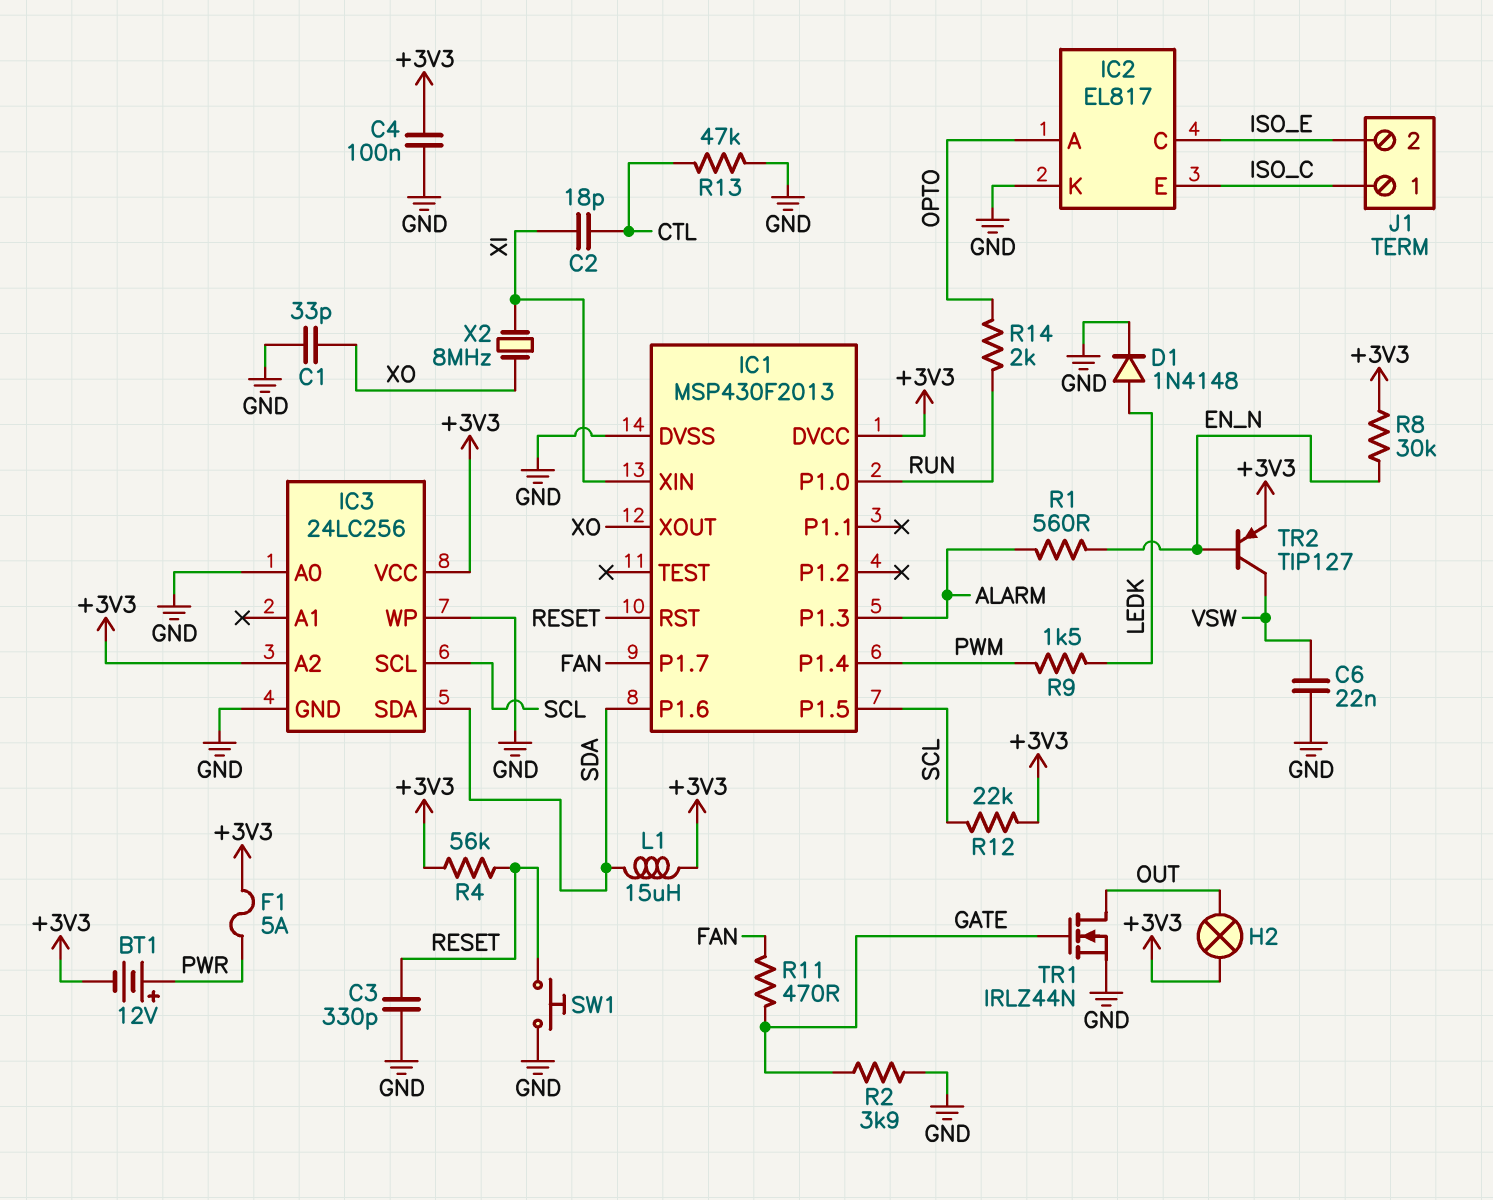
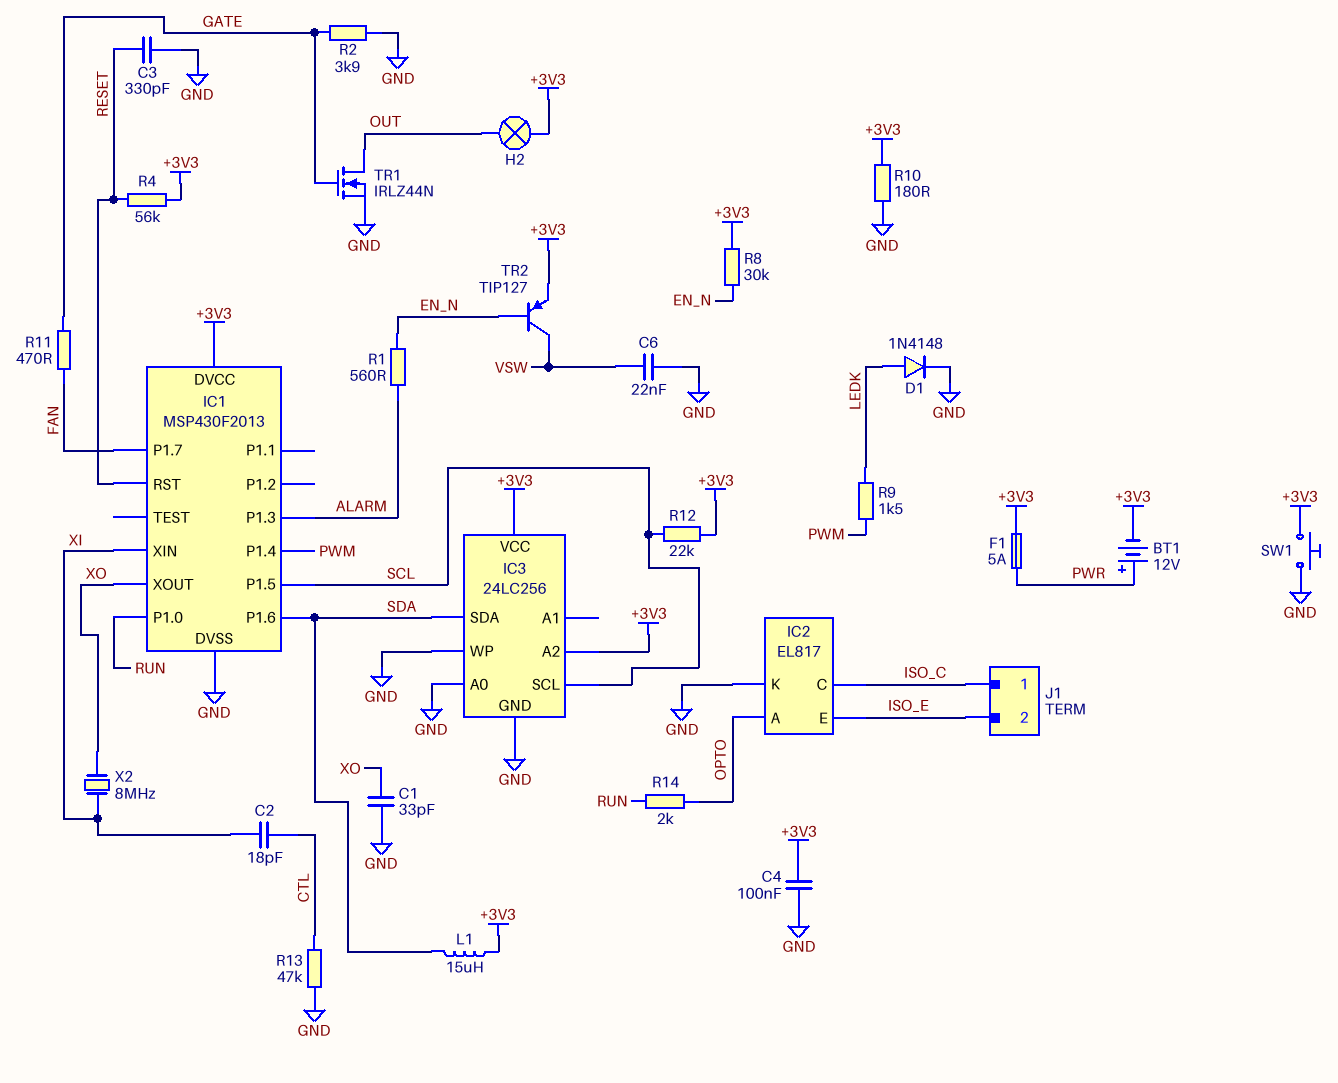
IC2 pin C: ISO_E -> ISO_C
IC2 pin E: ISO_C -> ISO_E
R10: none -> 180 (+3V3, GND)
SW1: button (GND, RESET) -> button (+3V3, GND)

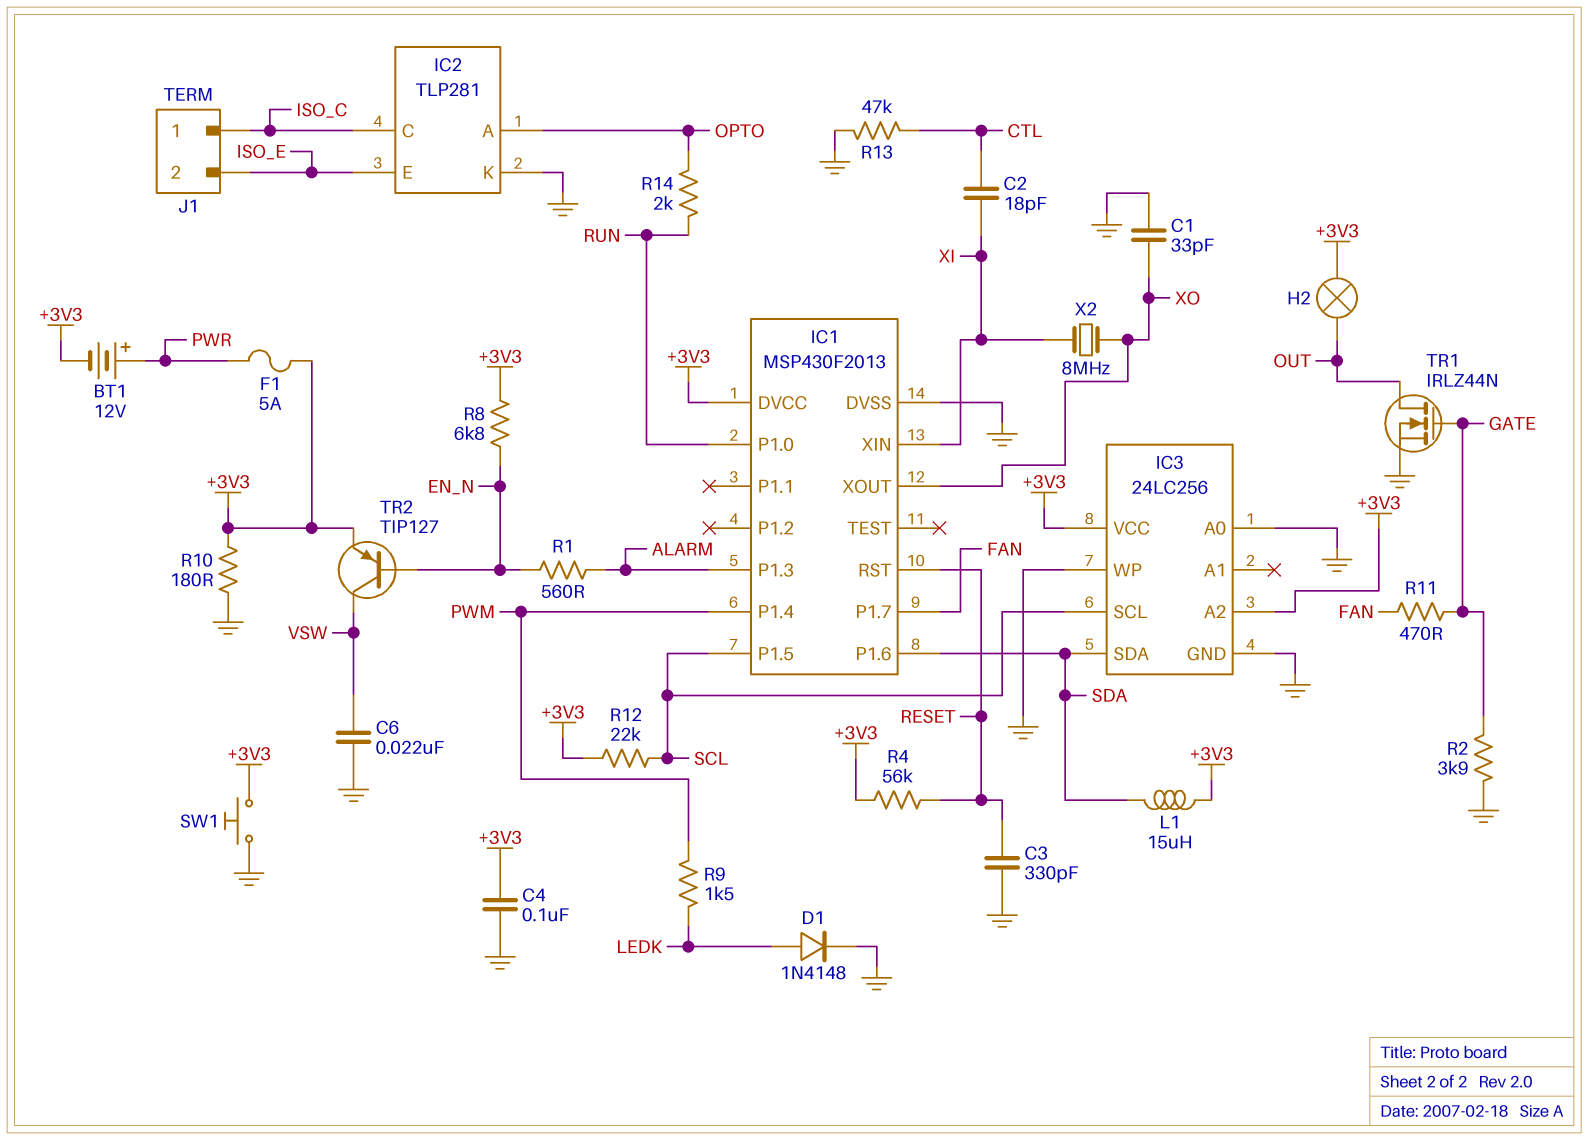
IC2: EL817 -> TLP281
R8: 30k (+3V3, EN_N) -> 6.8k (+3V3, EN_N)

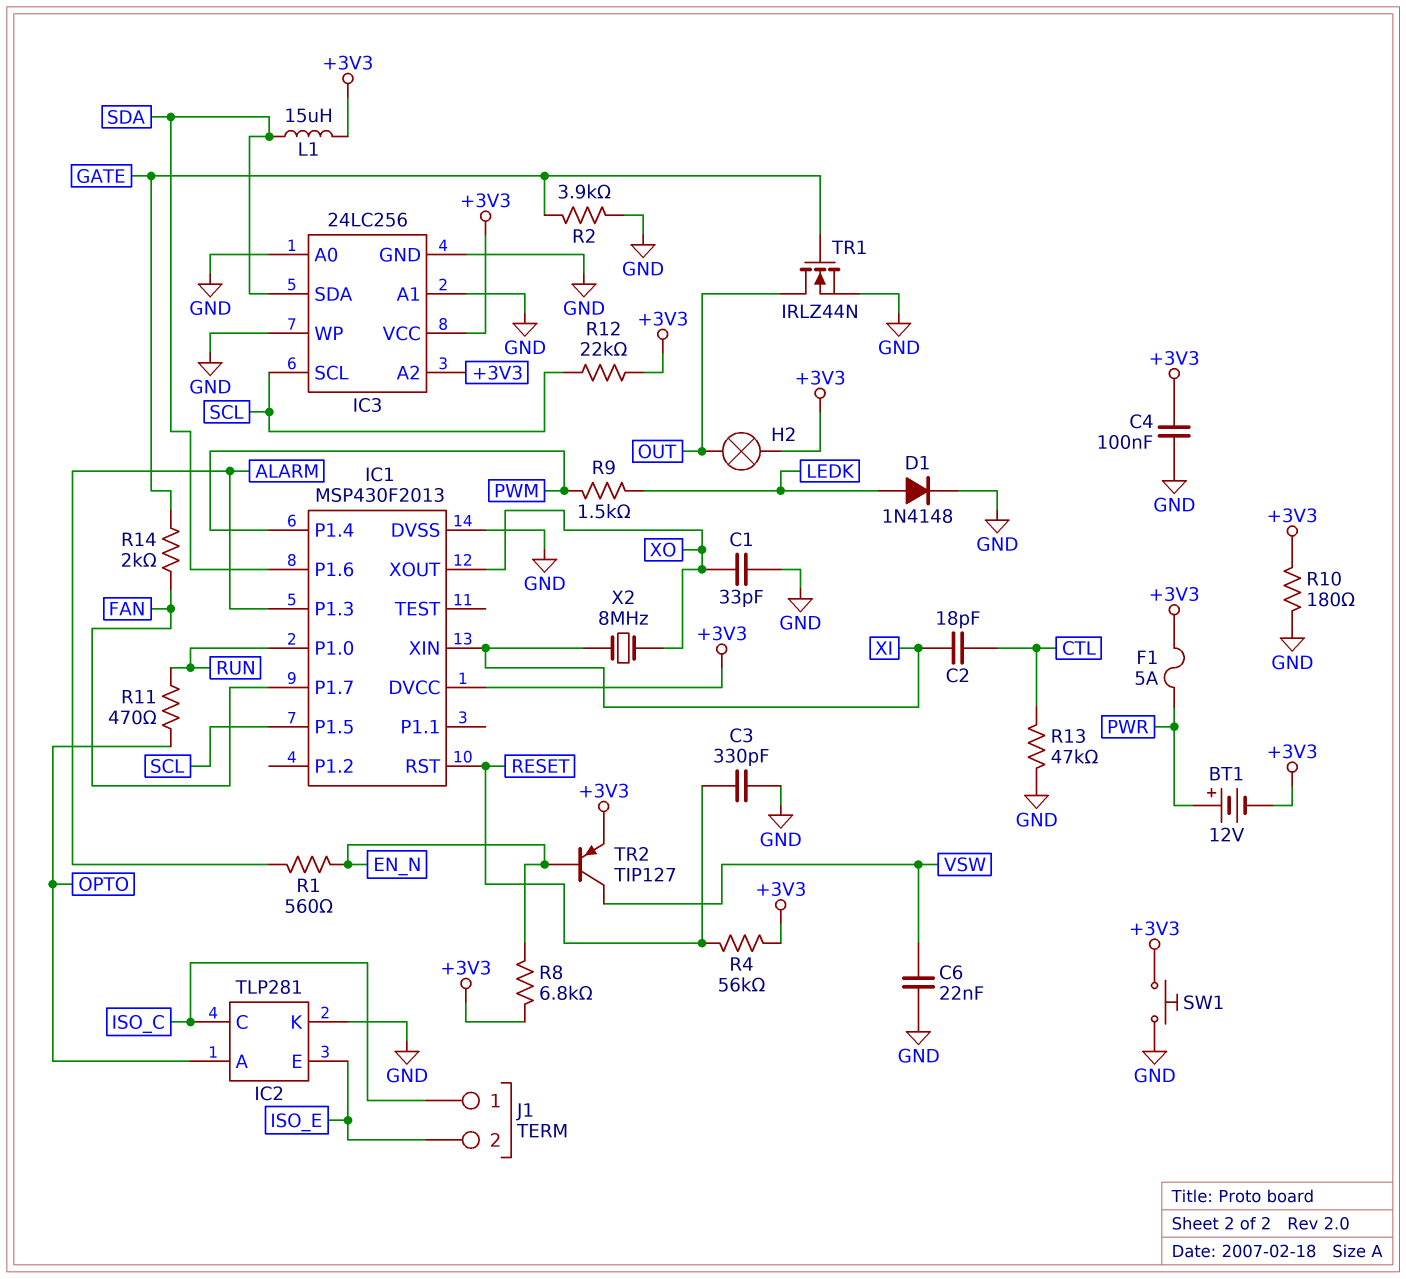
IC3 pin A1: none -> GND
R11: 470 (FAN, GATE) -> 470 (OPTO, RUN)
R14: 2k (OPTO, RUN) -> 2k (FAN, GATE)

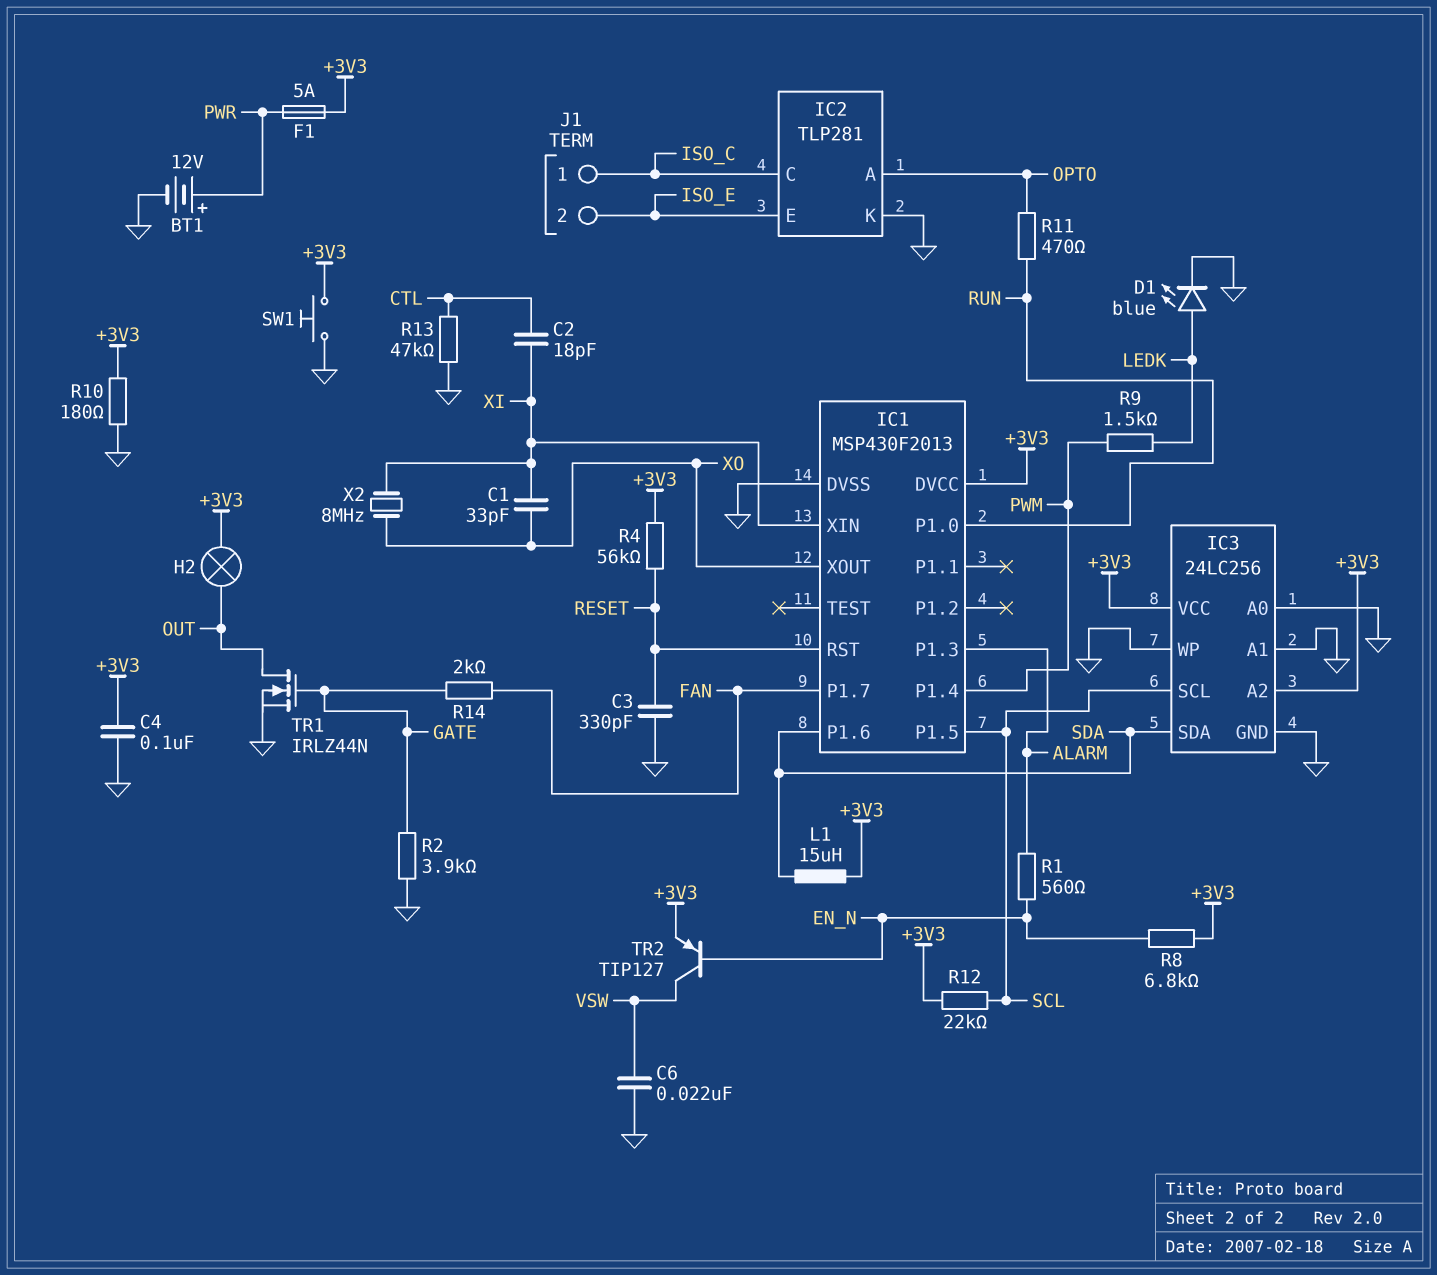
BT1: 12V (plus PWR, minus +3V3) -> 12V (plus PWR, minus GND)
C1: 33pF (GND, XO) -> 33pF (XI, XO)
D1: diode 1N4148 (A LEDK, K GND) -> LED blue (A LEDK, K GND)

